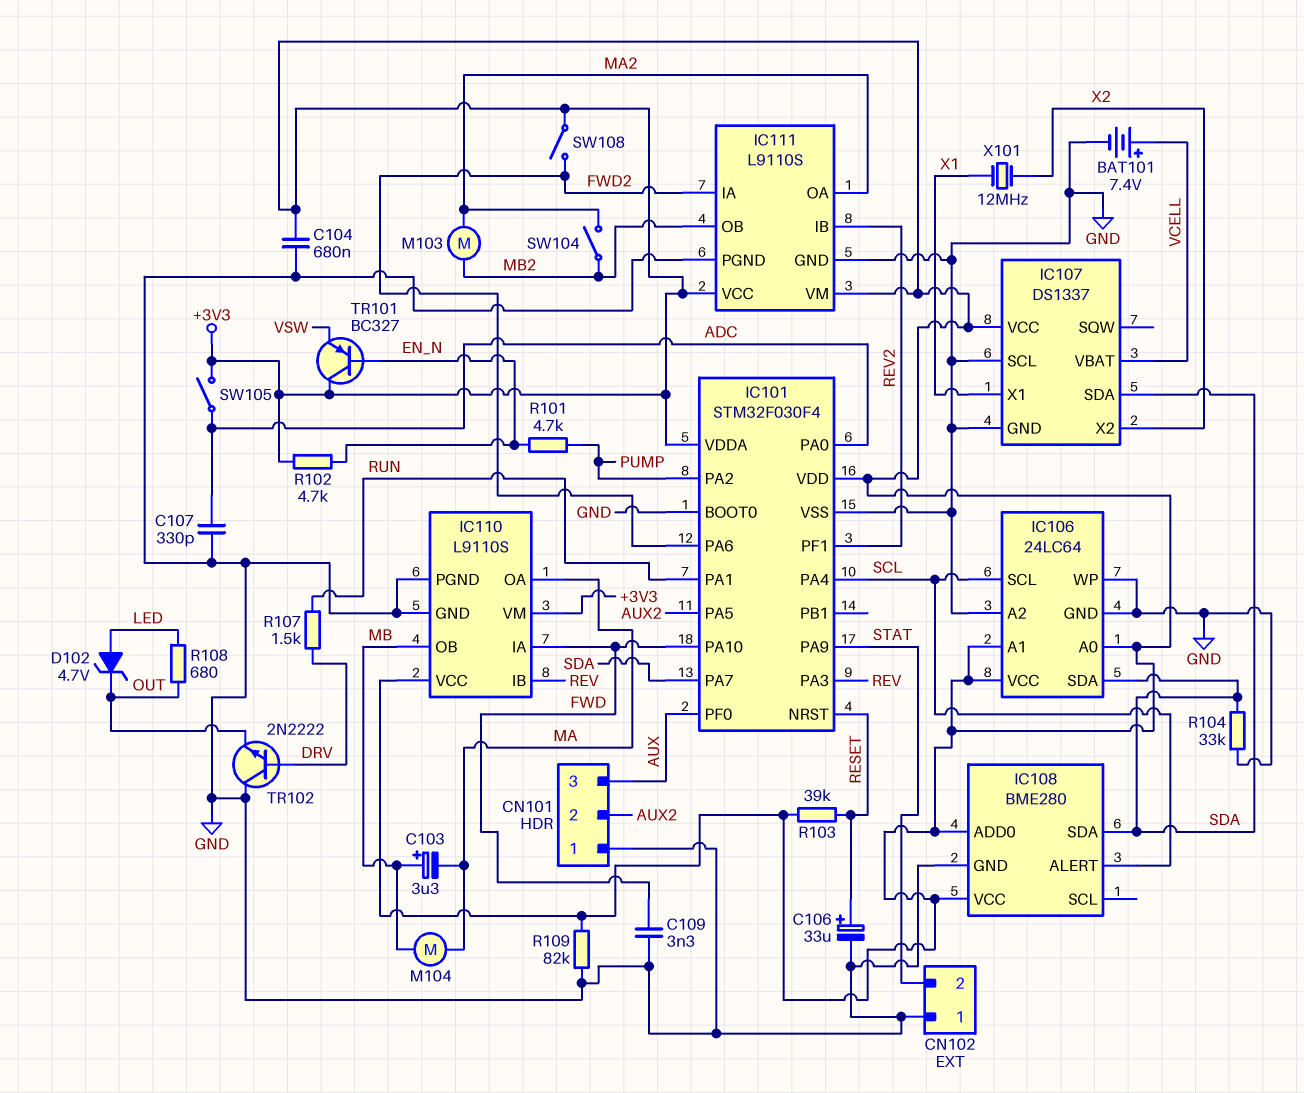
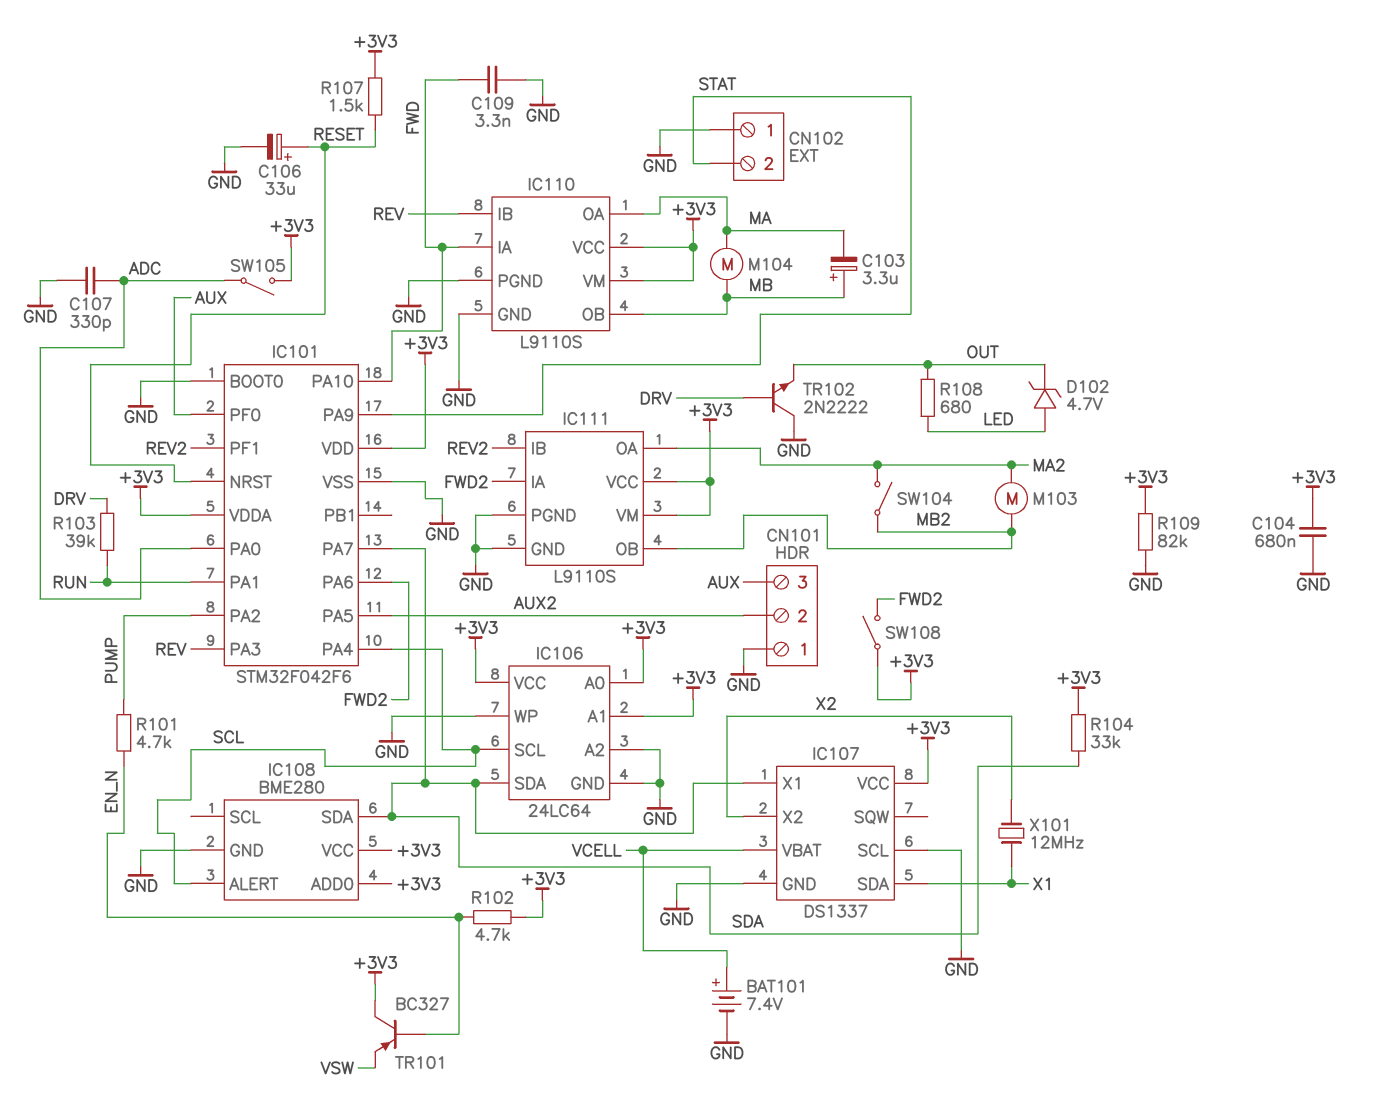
IC101: STM32F030F4 -> STM32F042F6
IC107 pin SDA: SDA -> X1
IC107 pin X1: X1 -> SDA
R103: 39k (+3V3, RESET) -> 39k (DRV, RUN)
R104: 33k (GND, SDA) -> 33k (+3V3, SDA)
R107: 1.5k (DRV, RUN) -> 1.5k (+3V3, RESET)

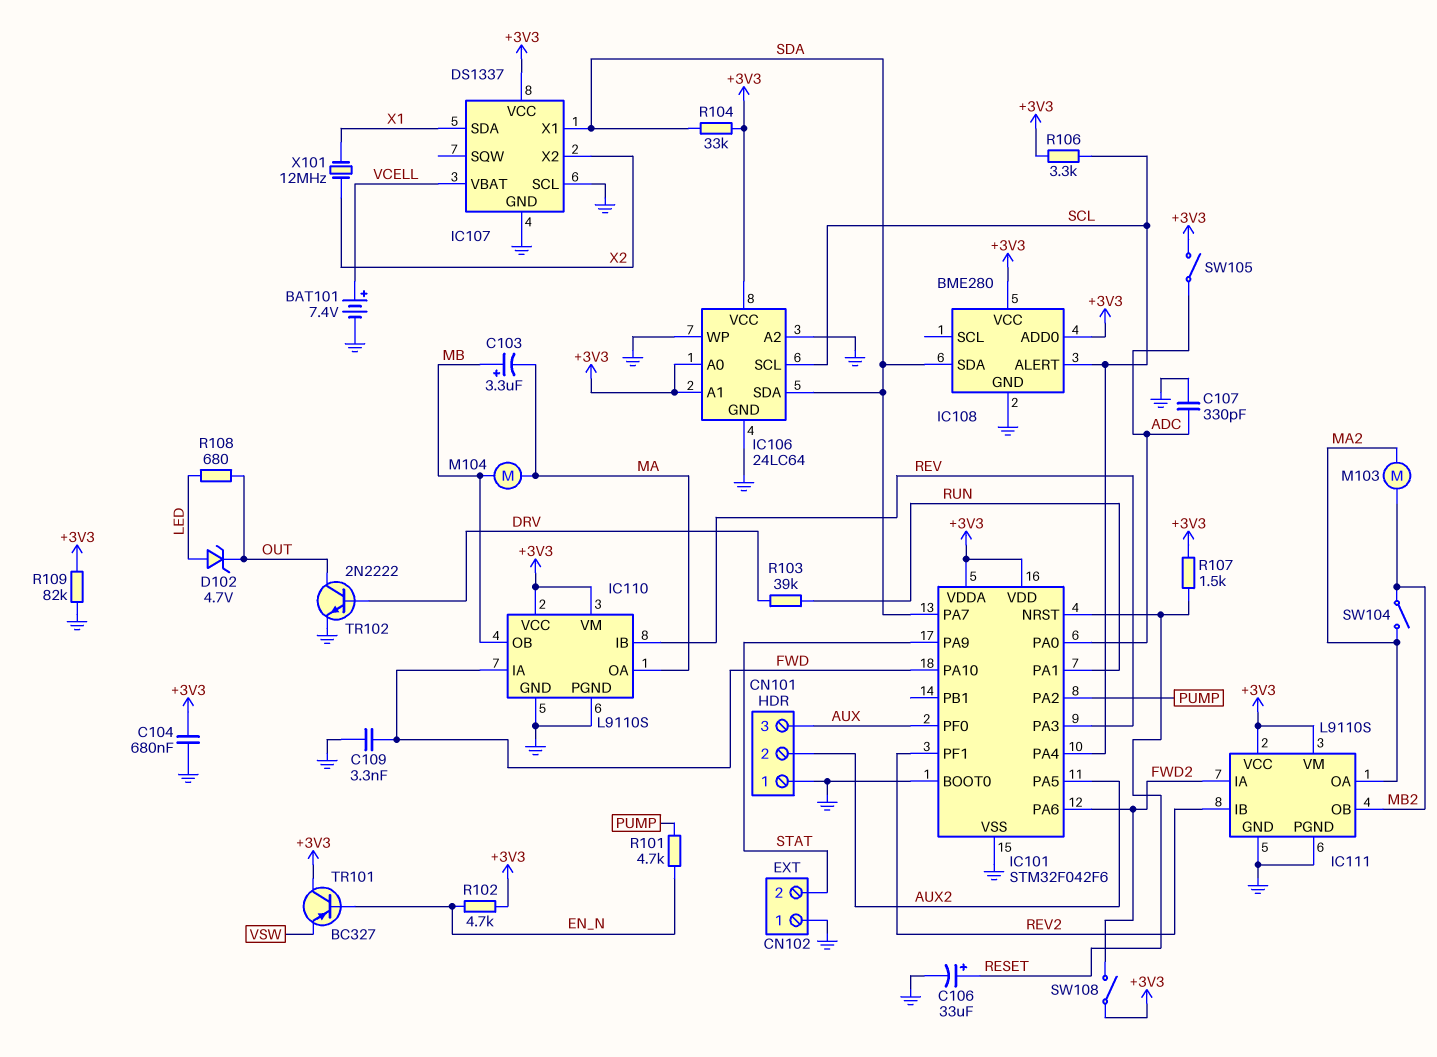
R106: none -> 3.3k (+3V3, SCL)
TR102: NPN 2N2222 (B DRV, C GND, E OUT) -> NPN 2N2222 (B DRV, C OUT, E GND)

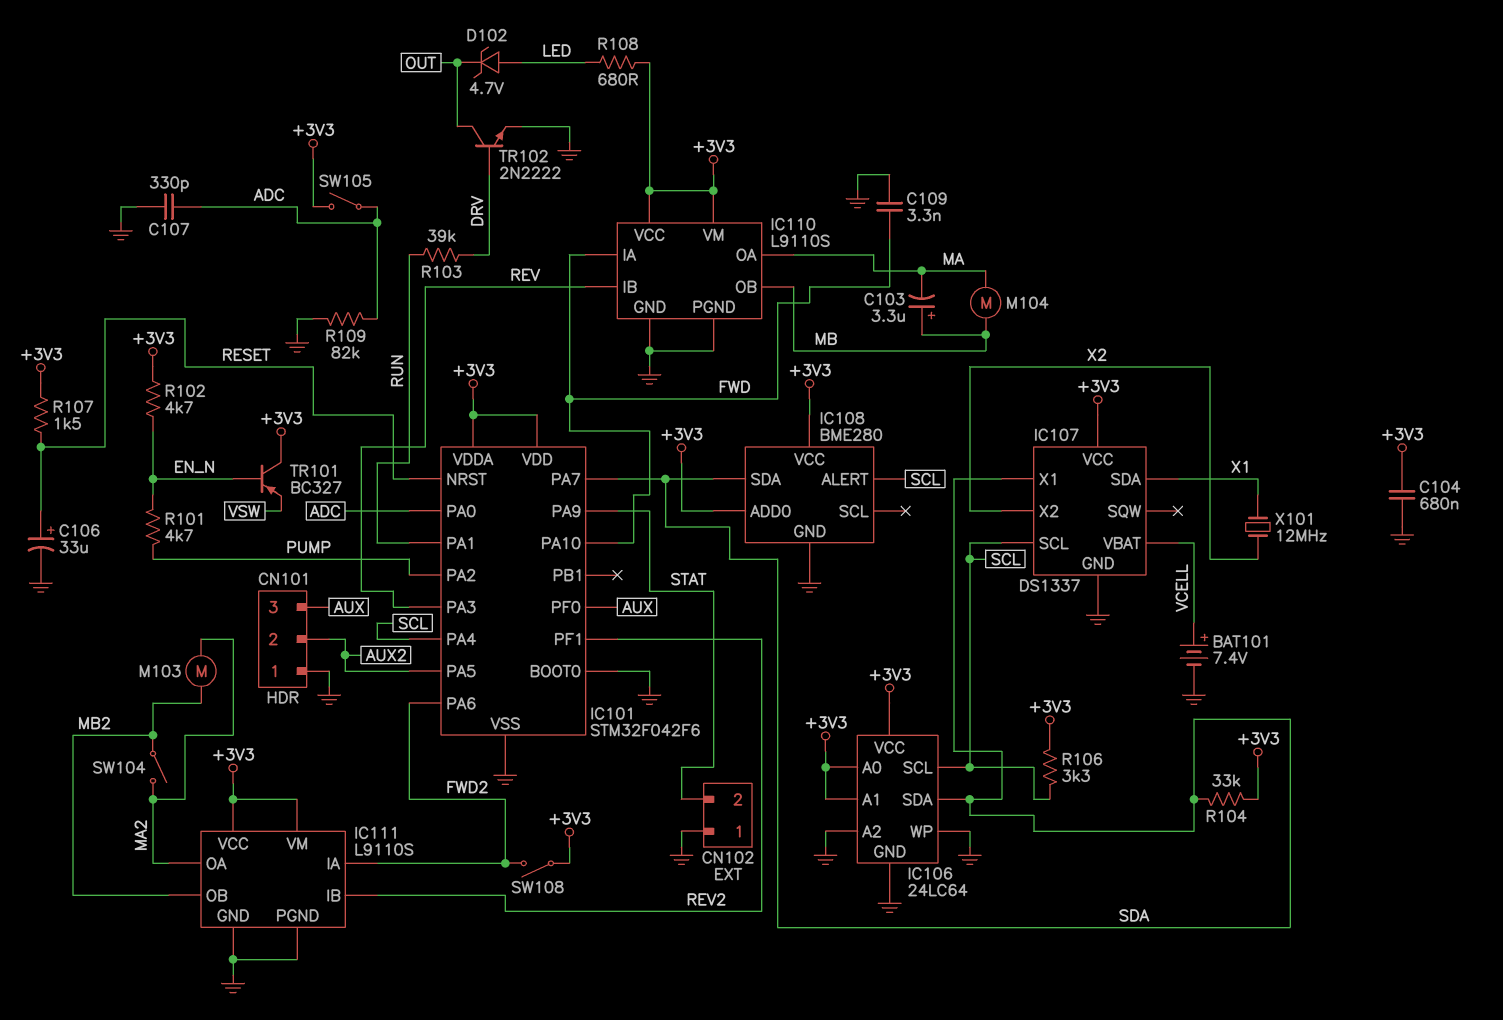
IC107 pin SCL: GND -> SCL
R108: 680 (LED, OUT) -> 680 (+3V3, LED)
R109: 82k (+3V3, GND) -> 82k (ADC, GND)

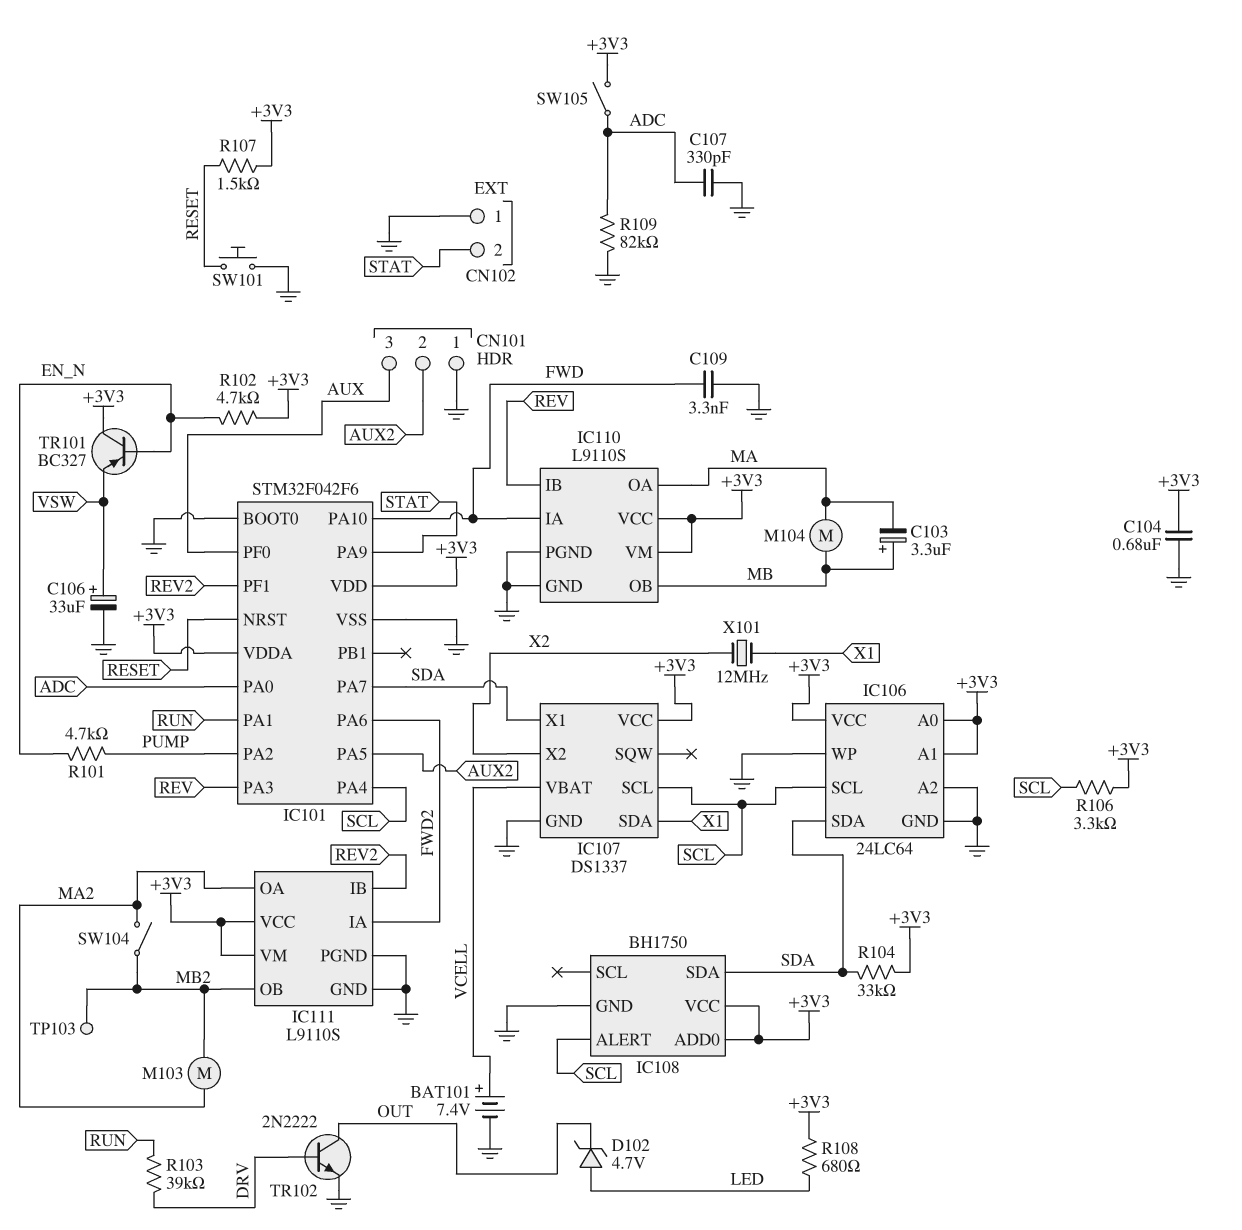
C106: 33uF (plus RESET, minus GND) -> 33uF (plus VSW, minus GND)
IC108: BME280 -> BH1750
SW101: none -> button (GND, RESET)
SW108: switch (+3V3, FWD2) -> none
TP103: none -> test point (MB2)

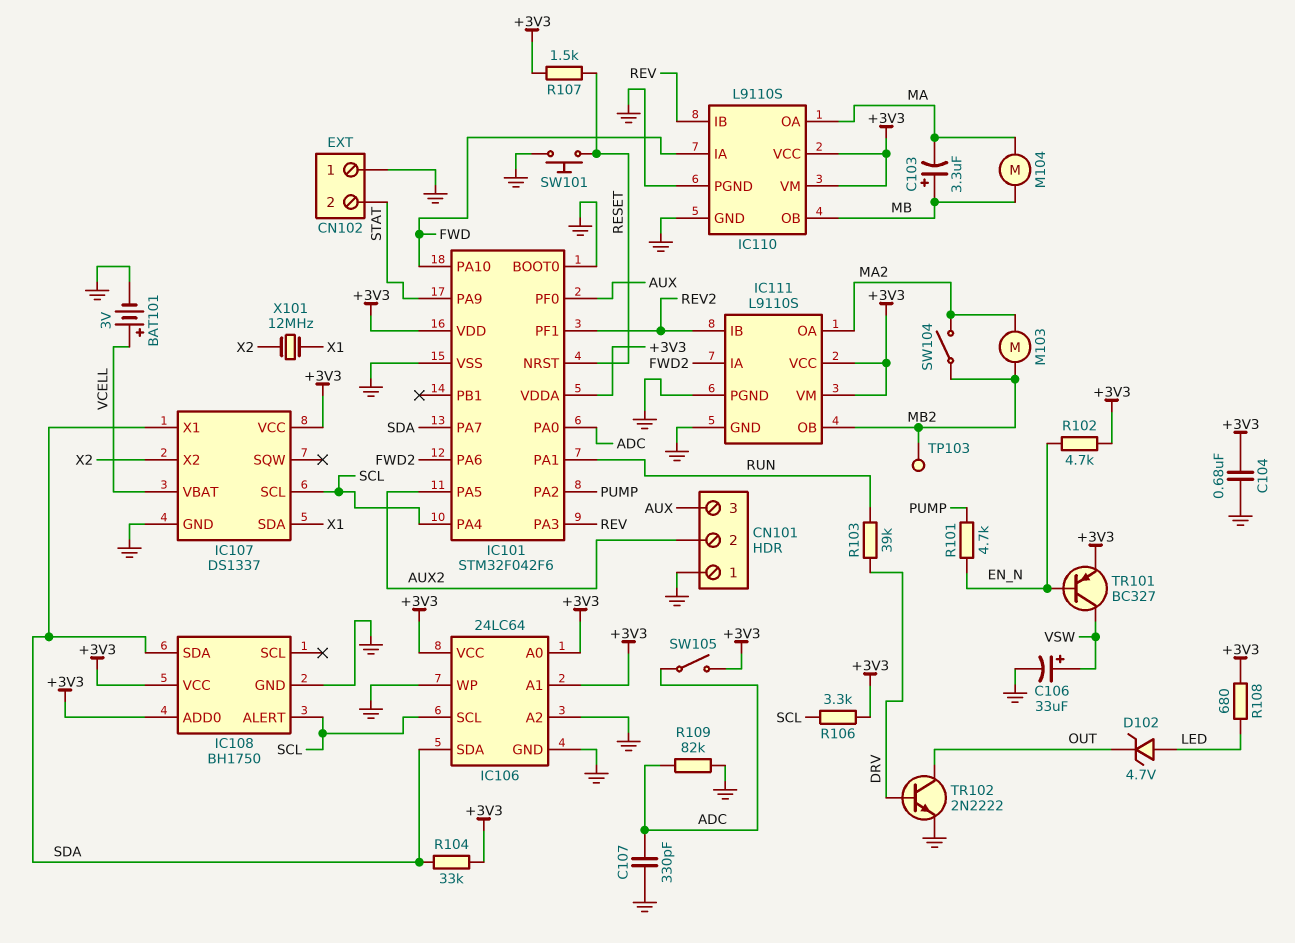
BAT101: 7.4V (plus VCELL, minus GND) -> 3V (plus VCELL, minus GND)
C109: 3.3nF (FWD, GND) -> none
TR101: PNP BC327 (B EN_N, C +3V3, E VSW) -> PNP BC327 (B EN_N, C VSW, E +3V3)

